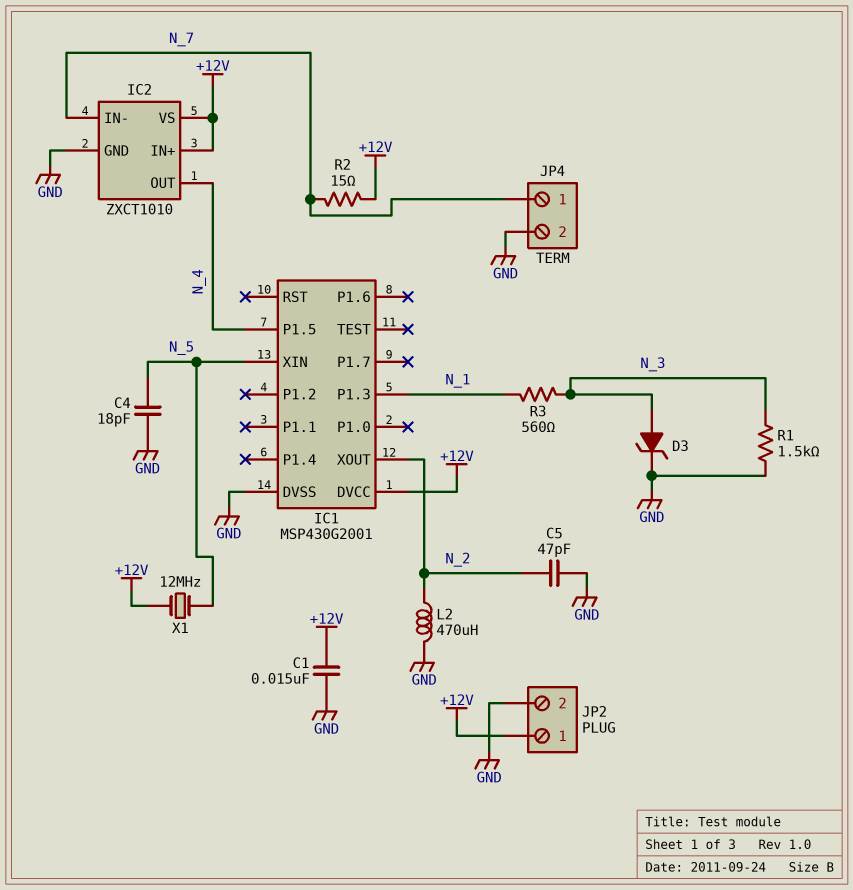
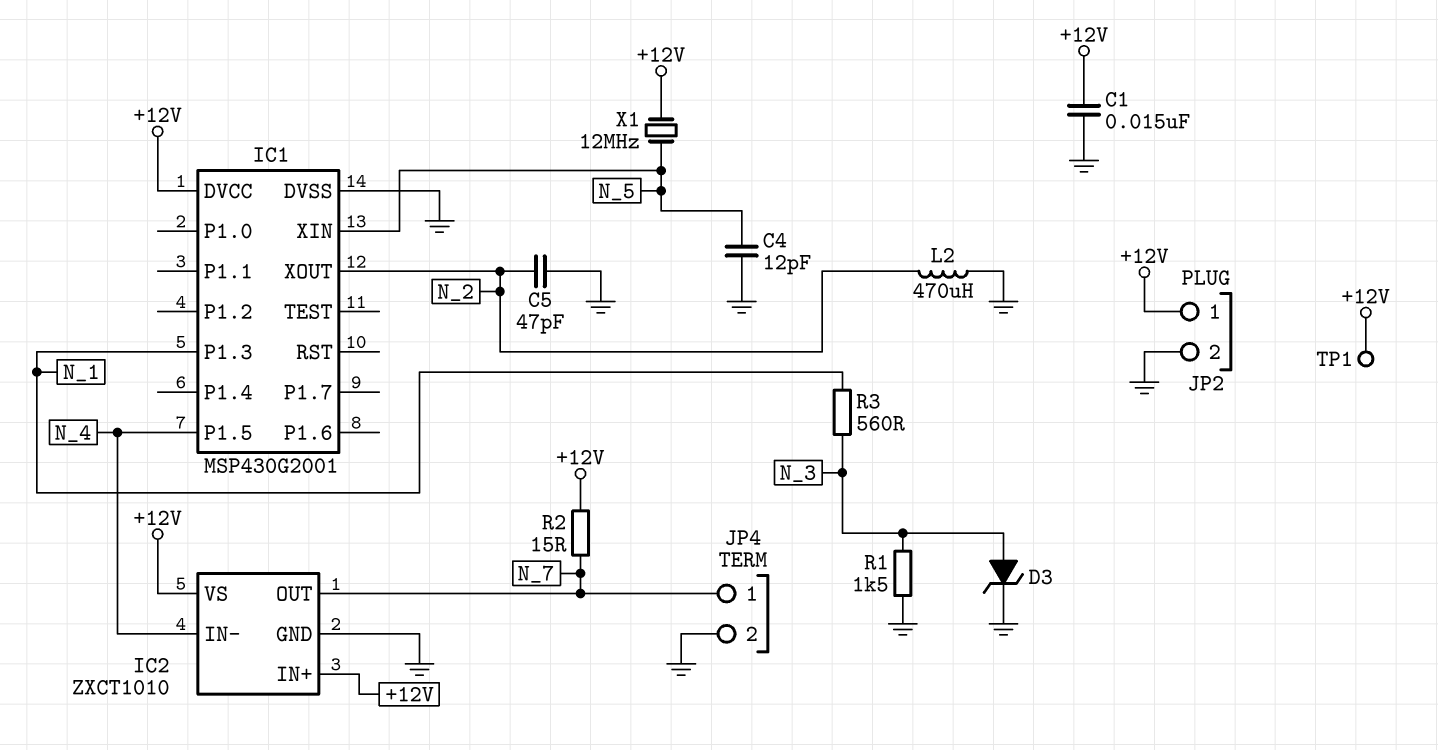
C4: 18pF (GND, N_5) -> 12pF (GND, N_5)
IC2 pin IN-: N_7 -> N_4
IC2 pin OUT: N_4 -> N_7
TP1: none -> test point (+12V)

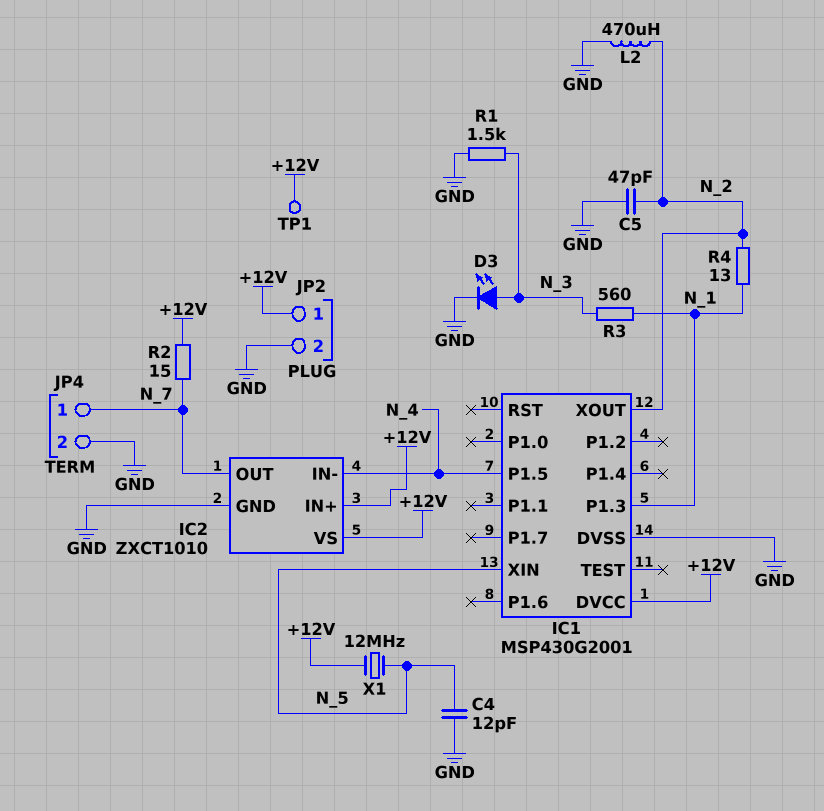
C1: 15nF (+12V, GND) -> none
D3: zener (A N_3, K GND) -> LED (A N_3, K GND)
R4: none -> 13 (N_1, N_2)

